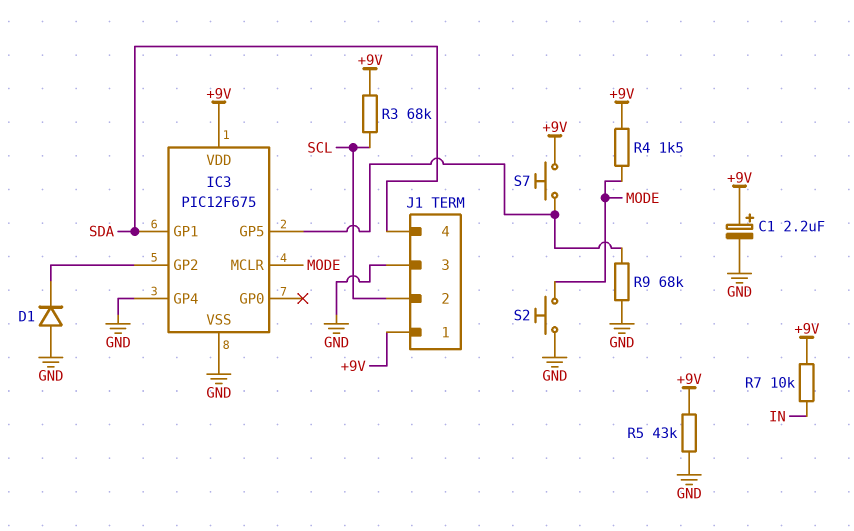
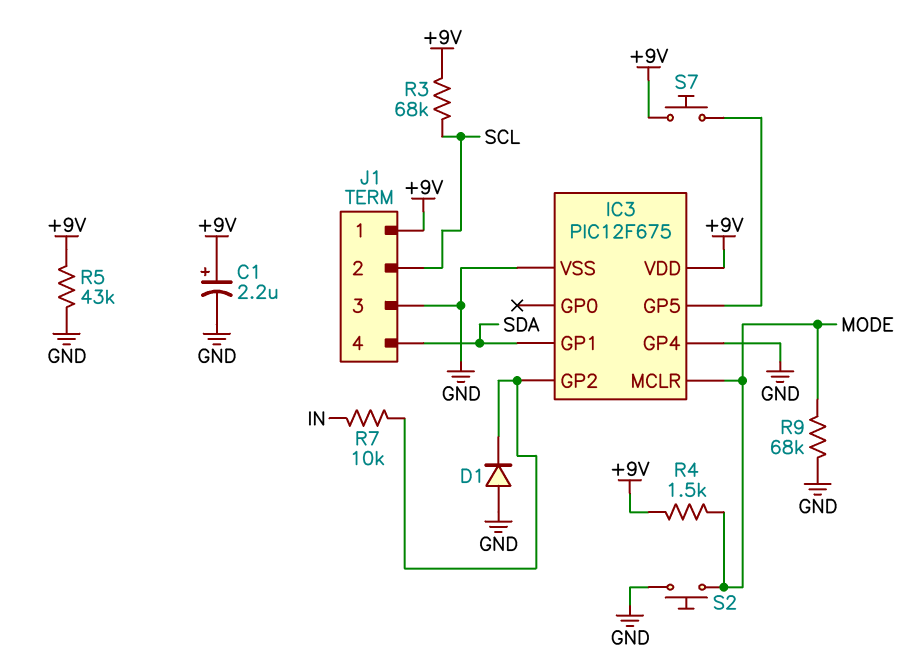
R7: 10k (+9V, IN) -> 10k (IC3/GP2, IN)
R9: 68k (GND, IC3/GP5) -> 68k (GND, MODE)

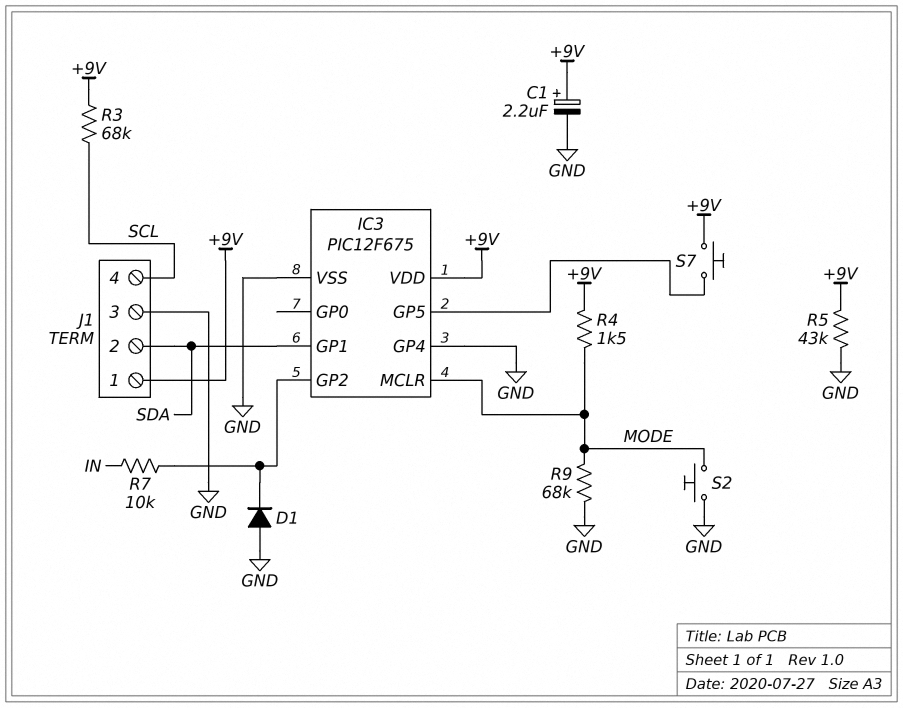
J1 pin 2: SCL -> SDA
J1 pin 4: SDA -> SCL

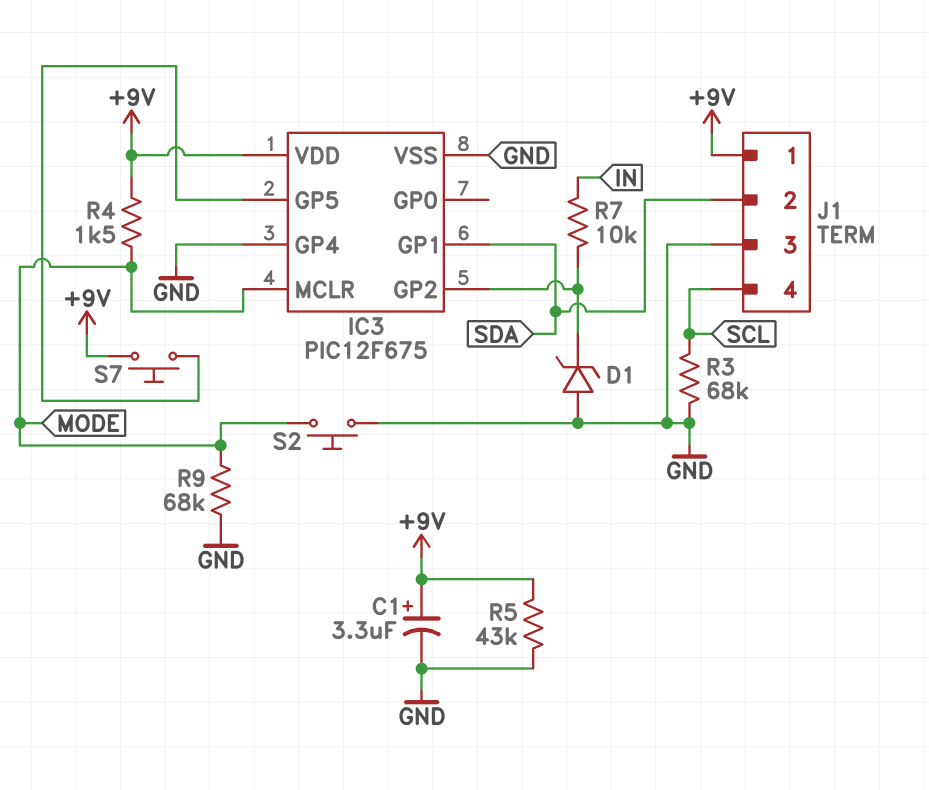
C1: 2.2uF (plus +9V, minus GND) -> 3.3uF (plus +9V, minus GND)
D1: diode (A GND, K IC3/GP2) -> zener (A GND, K IC3/GP2)
R3: 68k (+9V, SCL) -> 68k (GND, SCL)

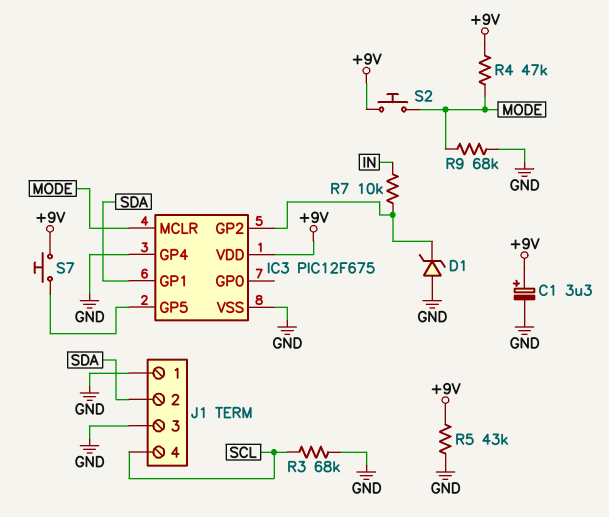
J1 pin 1: +9V -> GND
R4: 1.5k (+9V, MODE) -> 47k (+9V, MODE)
S2: button (GND, MODE) -> button (+9V, MODE)

